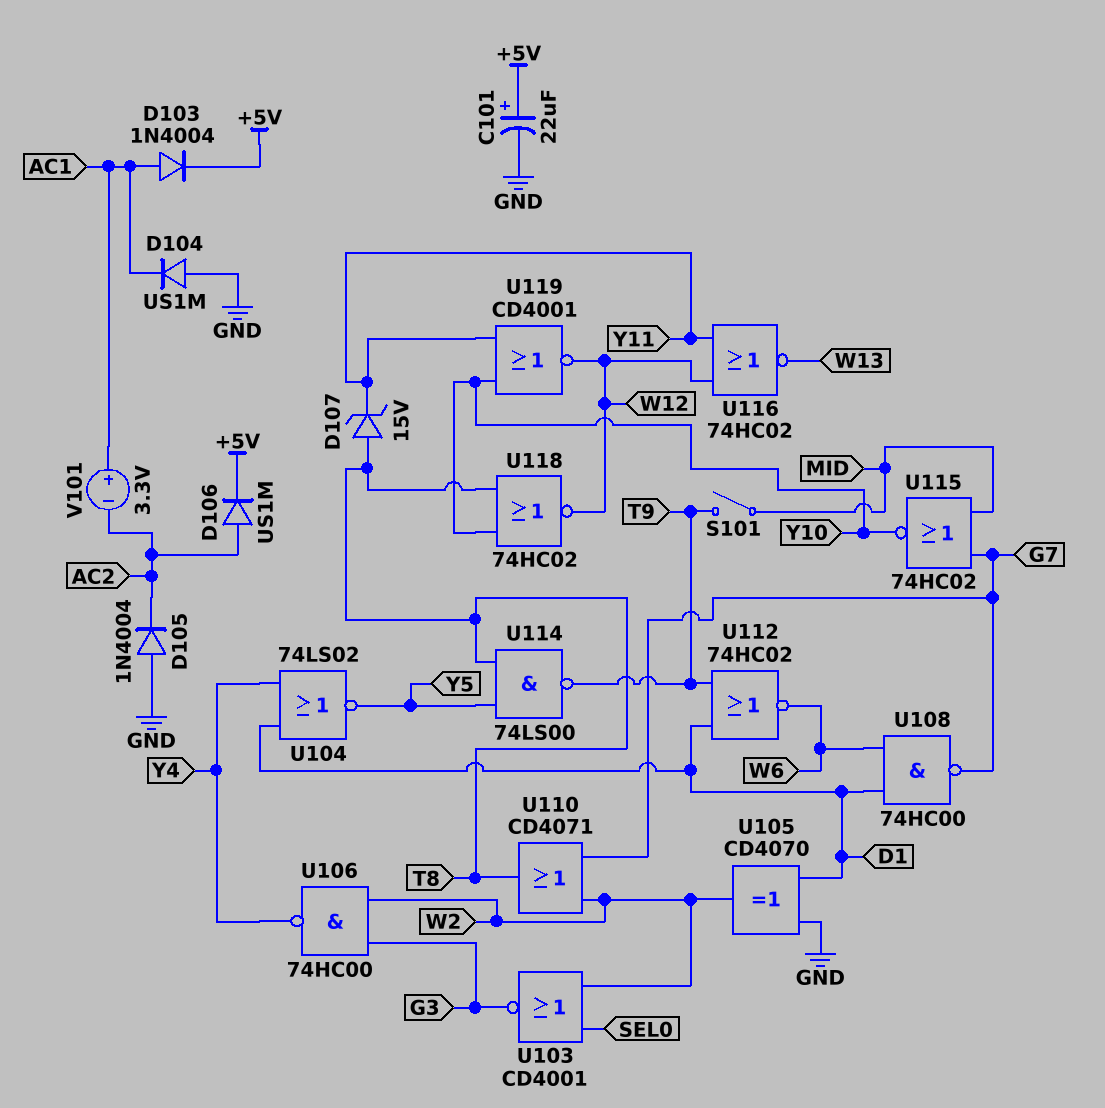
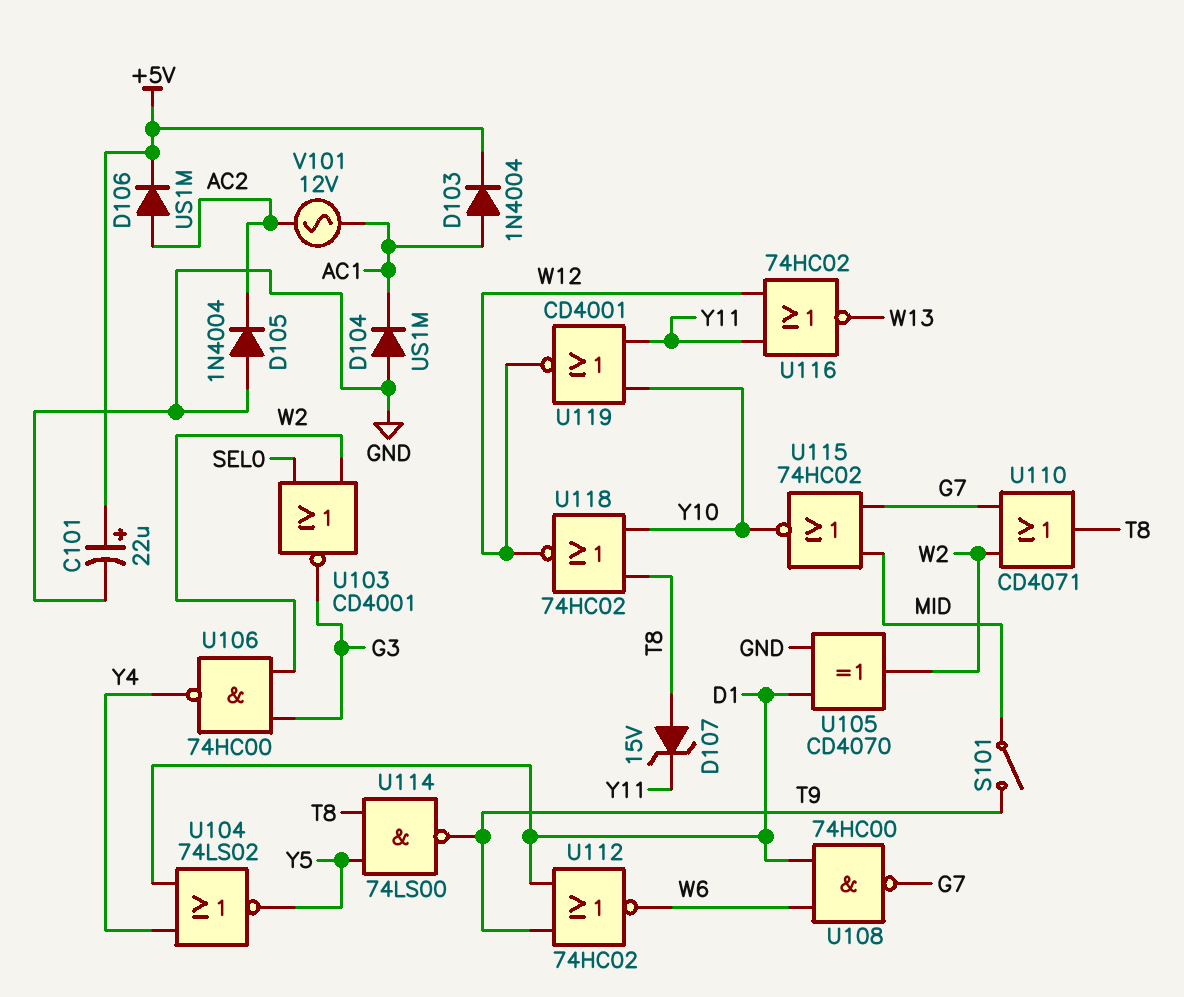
V101: 3.3V (plus AC1, minus AC2) -> AC 12V (AC1, AC2)

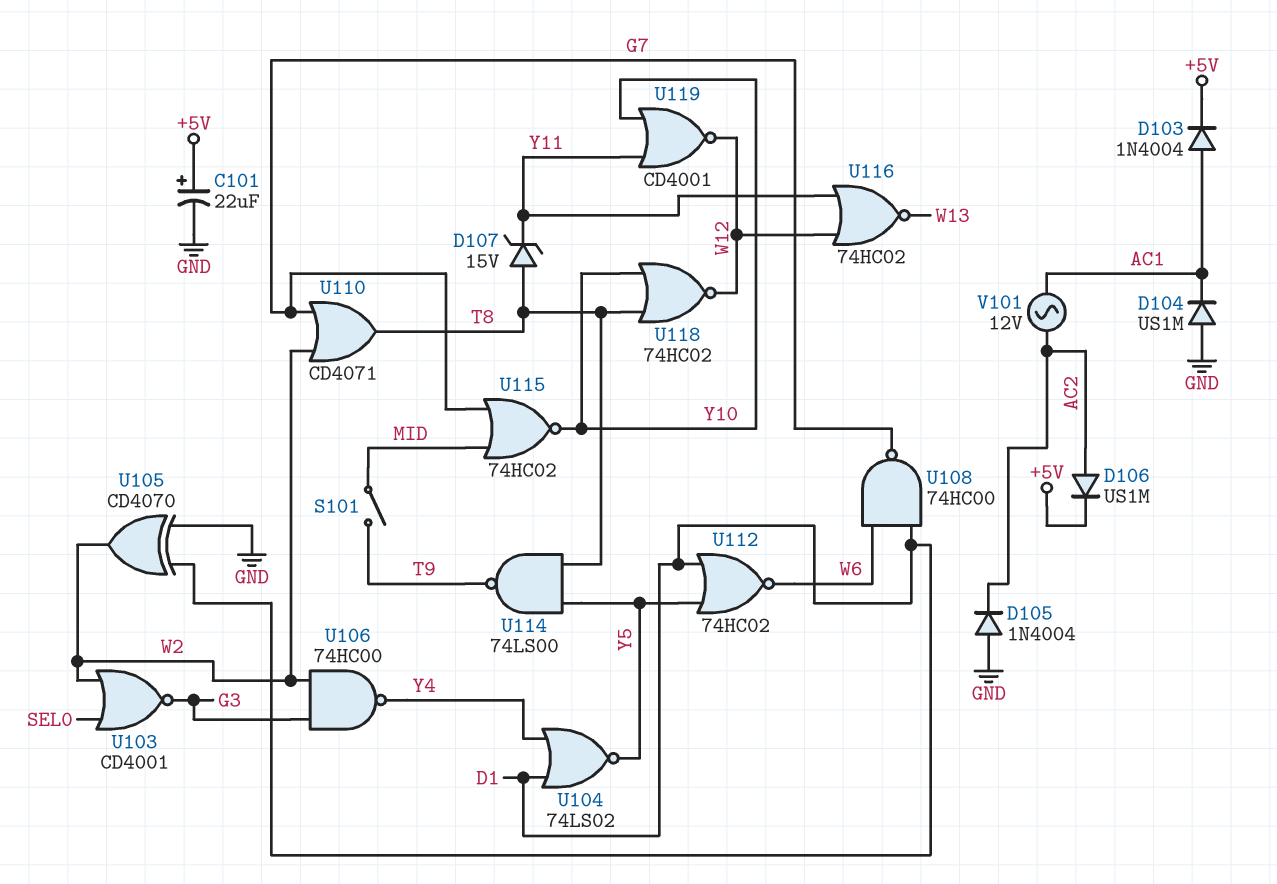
U112: NOR 74HC02 (in D1, in T9, out W6) -> NOR 74HC02 (in D1, in Y5, out W6)

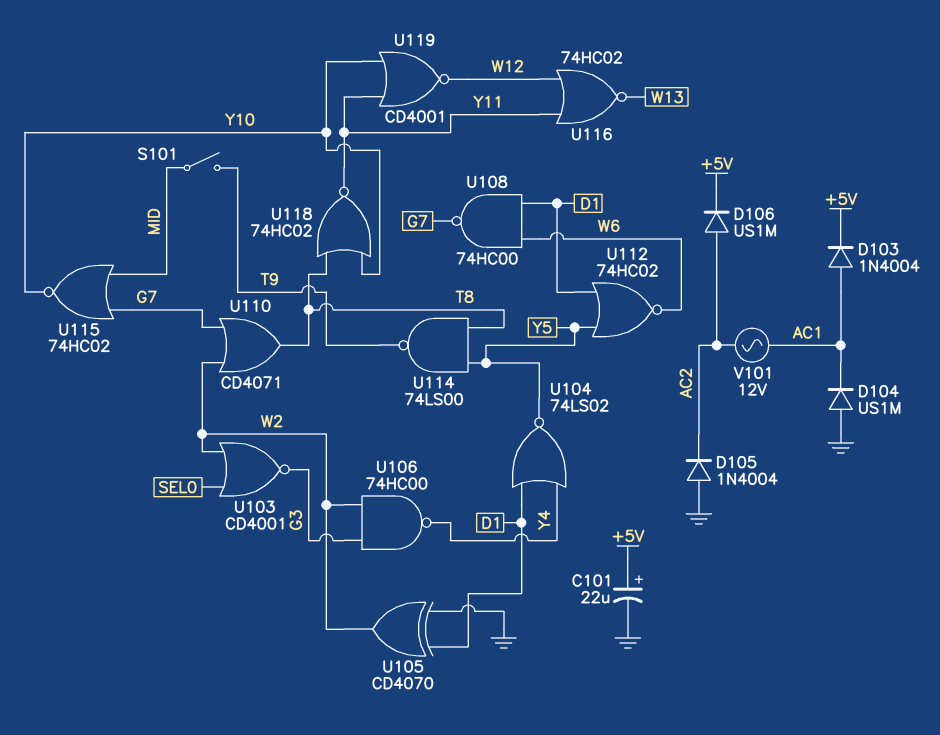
D107: zener 15V (A T8, K Y11) -> none
U118: NOR 74HC02 (in T8, in Y10, out W12) -> NOR 74HC02 (in T8, in Y10, out Y11)

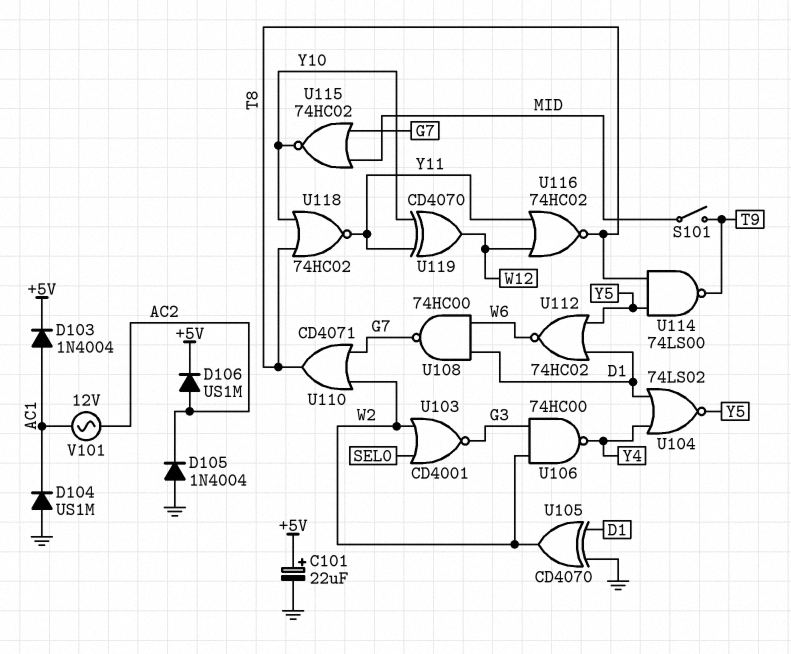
U116: NOR 74HC02 (in W12, in Y11, out W13) -> NOR 74HC02 (in W12, in Y11, out T8)
U119: NOR CD4001 (in Y10, in Y11, out W12) -> XOR CD4070 (in Y10, in Y11, out W12)

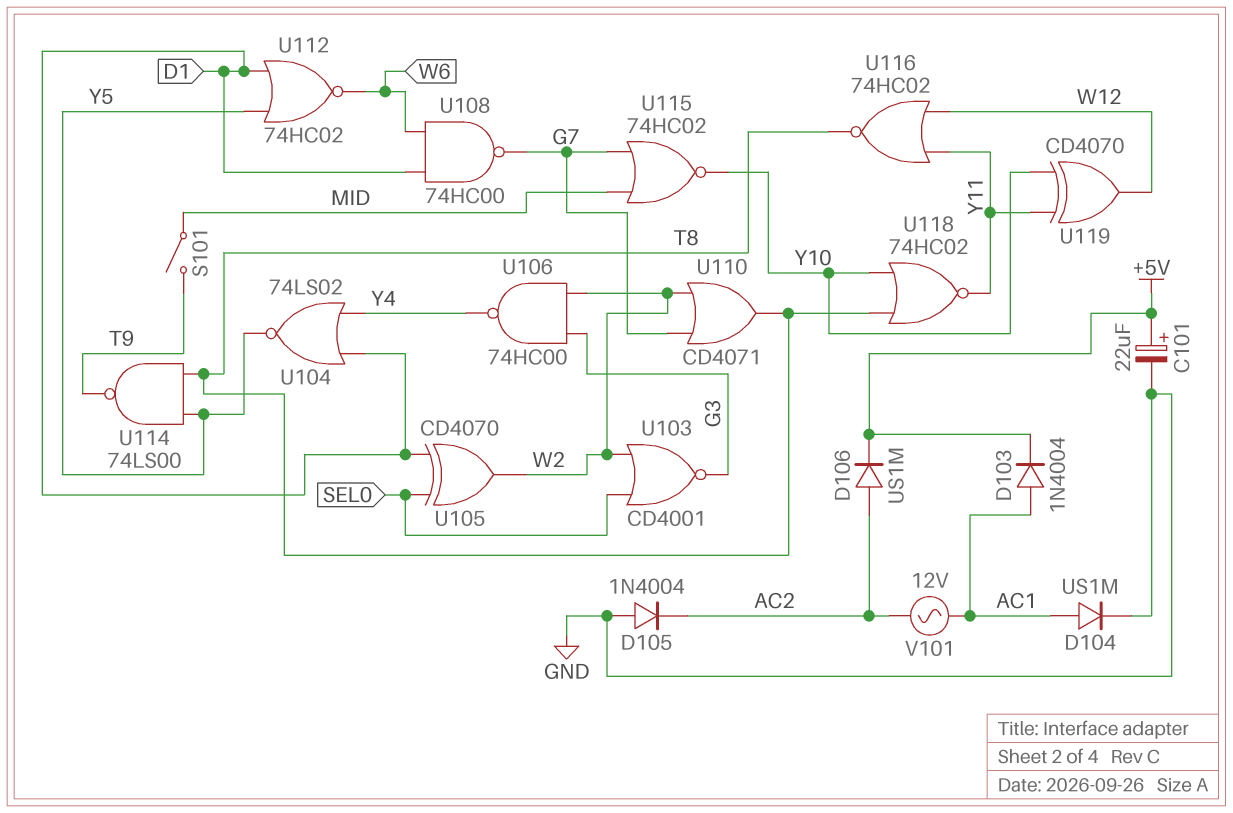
D104: diode US1M (A GND, K AC1) -> diode US1M (A AC1, K GND)
U105: XOR CD4070 (in D1, in GND, out W2) -> XOR CD4070 (in D1, in SEL0, out W2)

